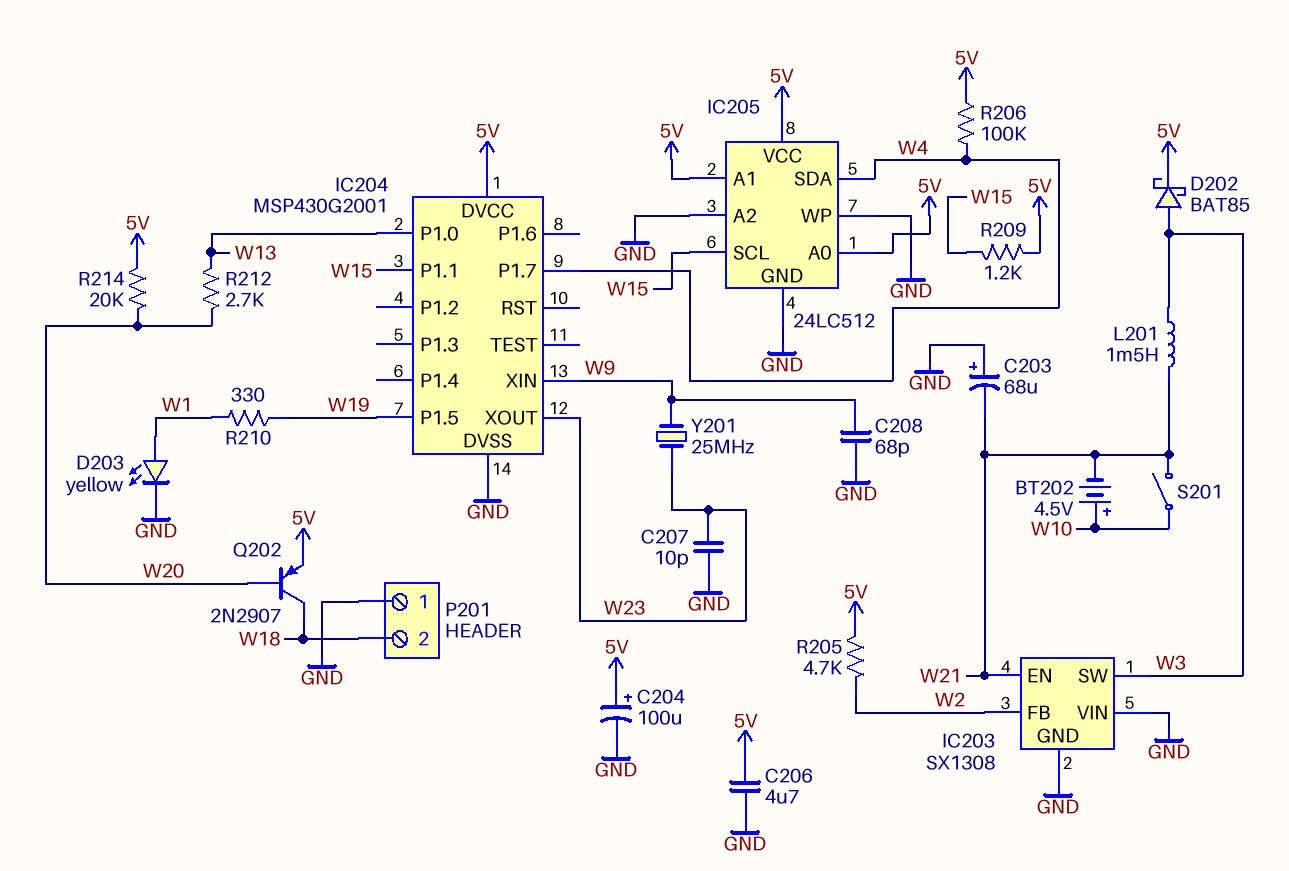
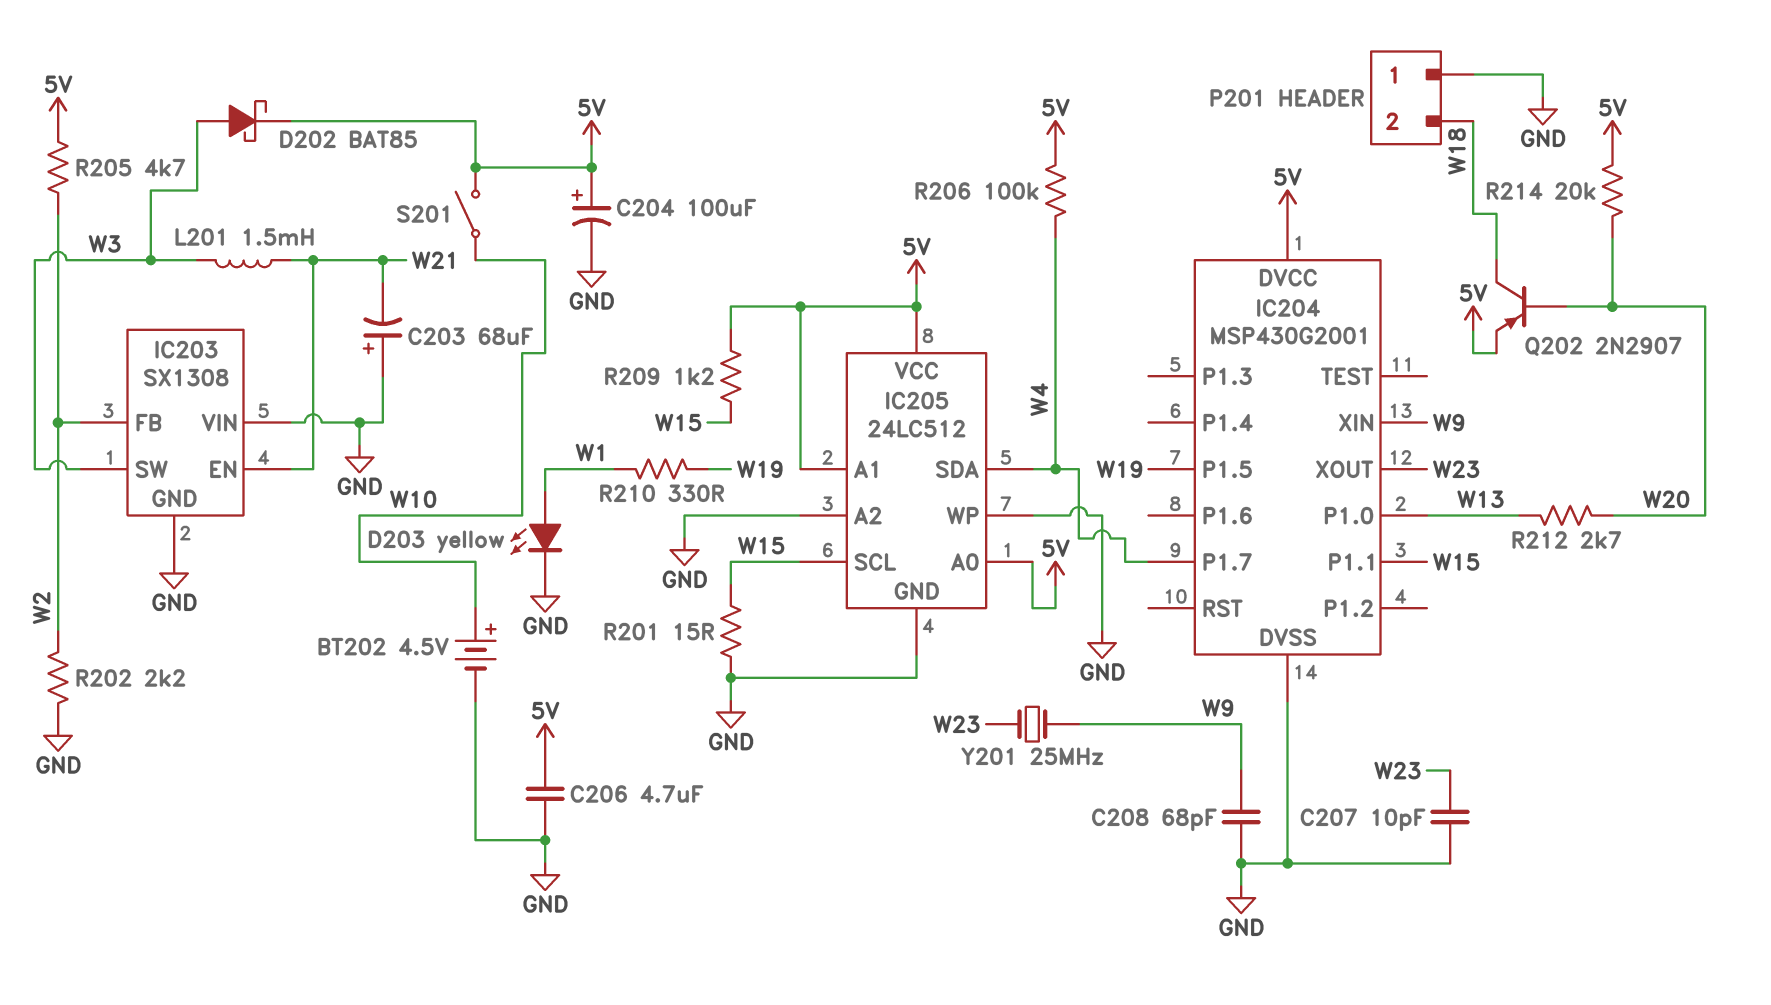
BT202: 4.5V (plus W10, minus W21) -> 4.5V (plus W10, minus GND)
R201: none -> 15 (GND, W15)
R202: none -> 2.2k (GND, W2)
S201: switch (W10, W21) -> switch (5V, W10)

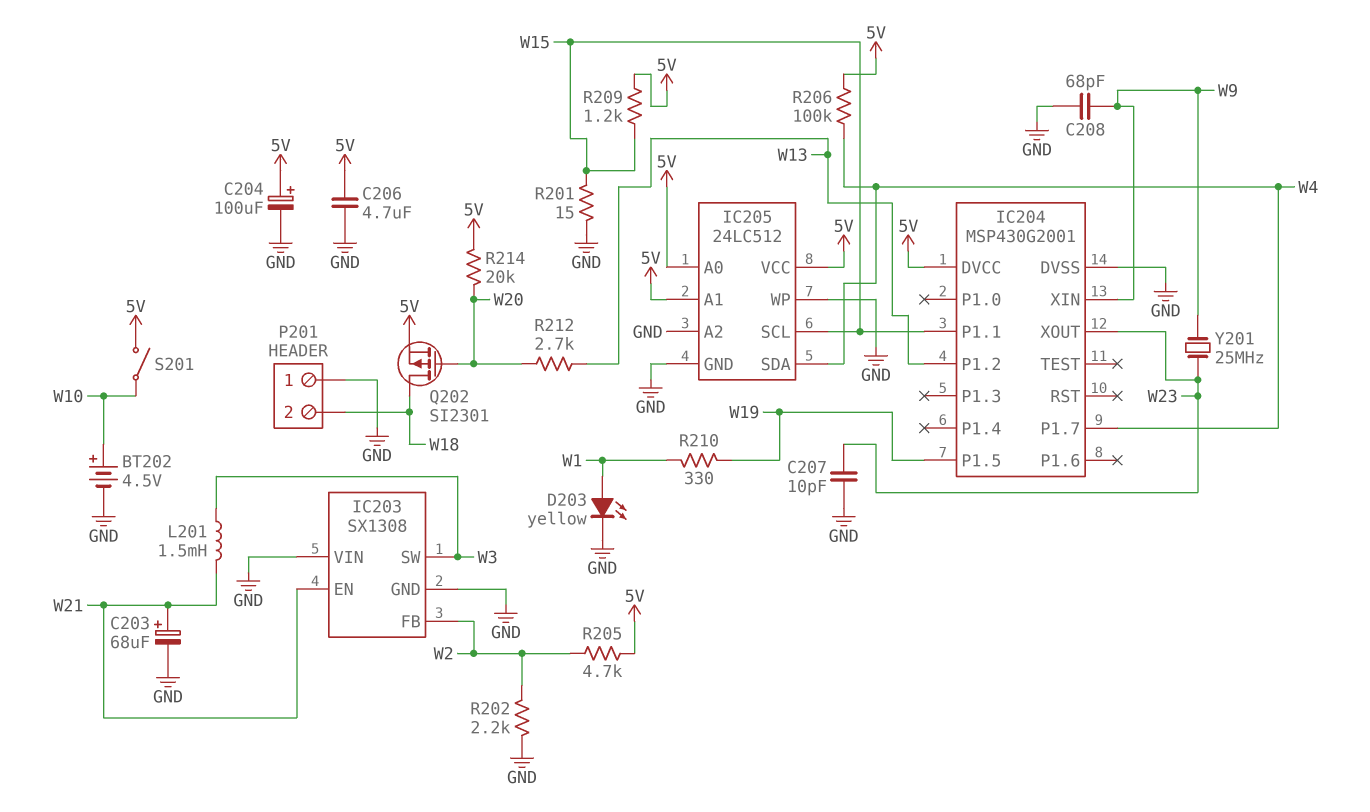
C203: 68uF (plus GND, minus W21) -> 68uF (plus W21, minus GND)
D202: schottky BAT85 (A W3, K 5V) -> none
IC204 pin P1.0: W13 -> none
IC204 pin P1.2: none -> W13
Q202: PNP 2N2907 (B W20, C W18, E 5V) -> PMOS SI2301 (G W20, D W18, S 5V)

